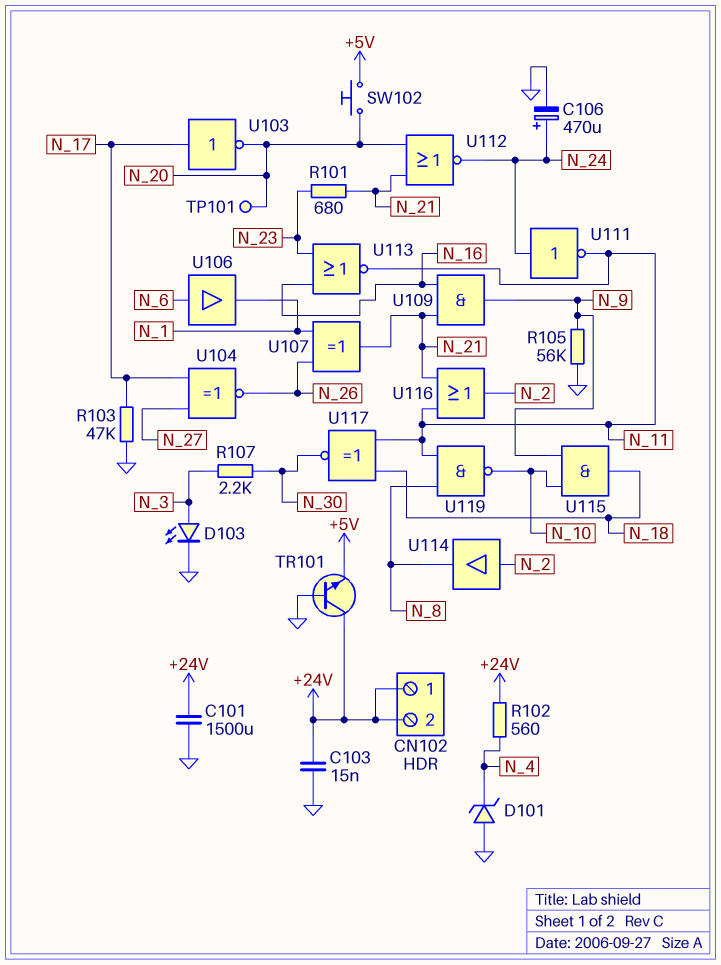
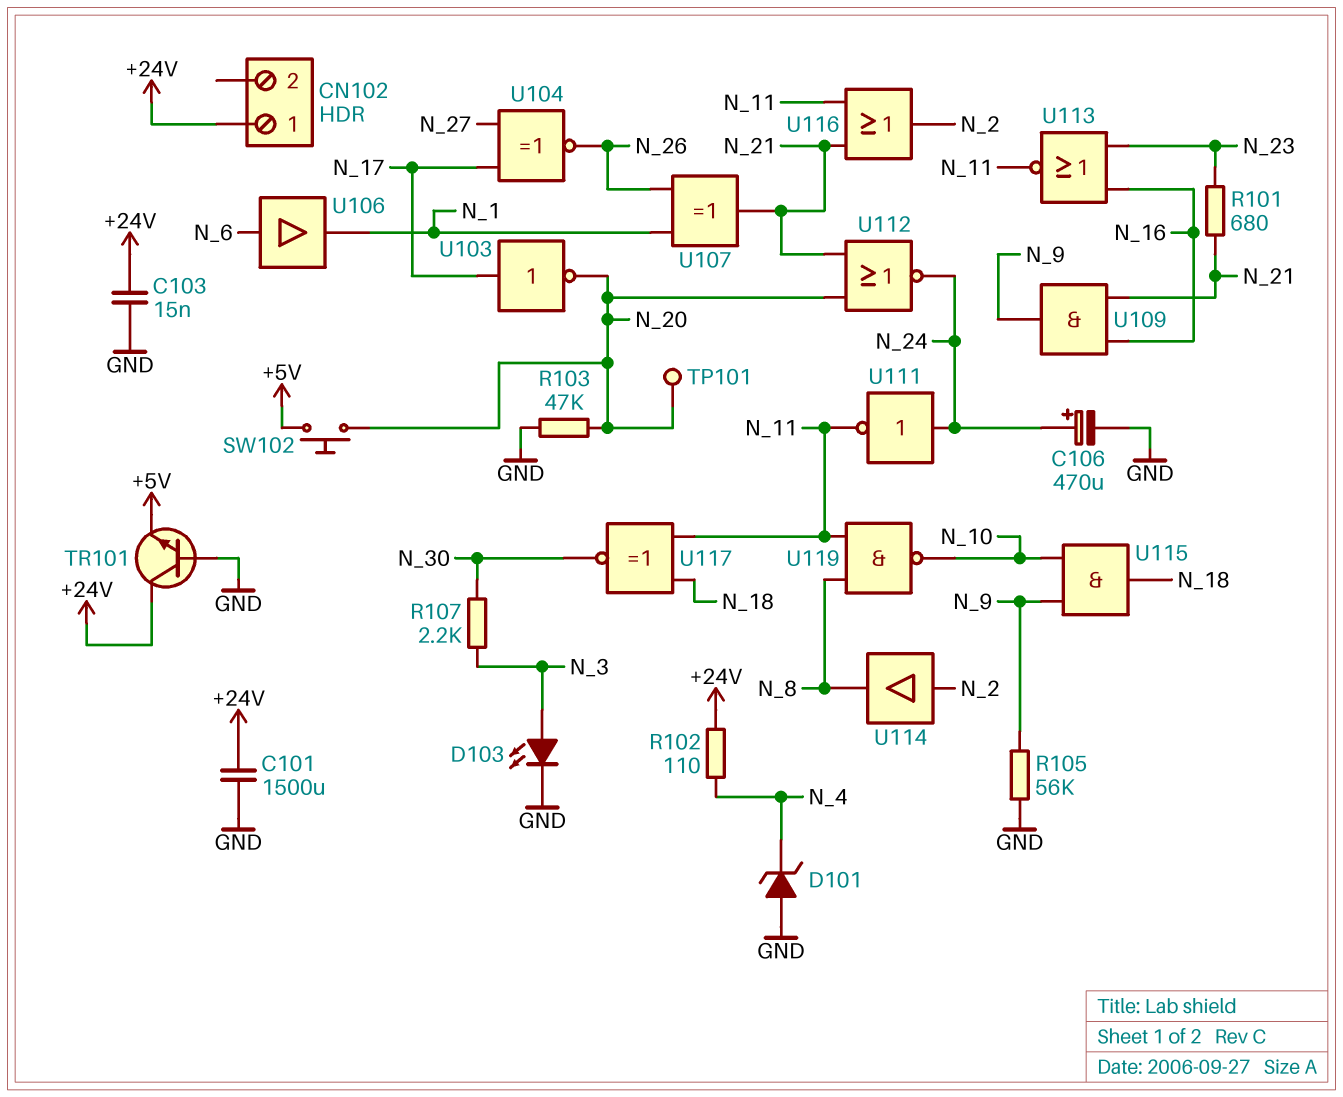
CN102 pin 2: +24V -> none
R102: 560 (+24V, N_4) -> 110 (+24V, N_4)
R103: 47k (GND, N_17) -> 47k (GND, N_20)

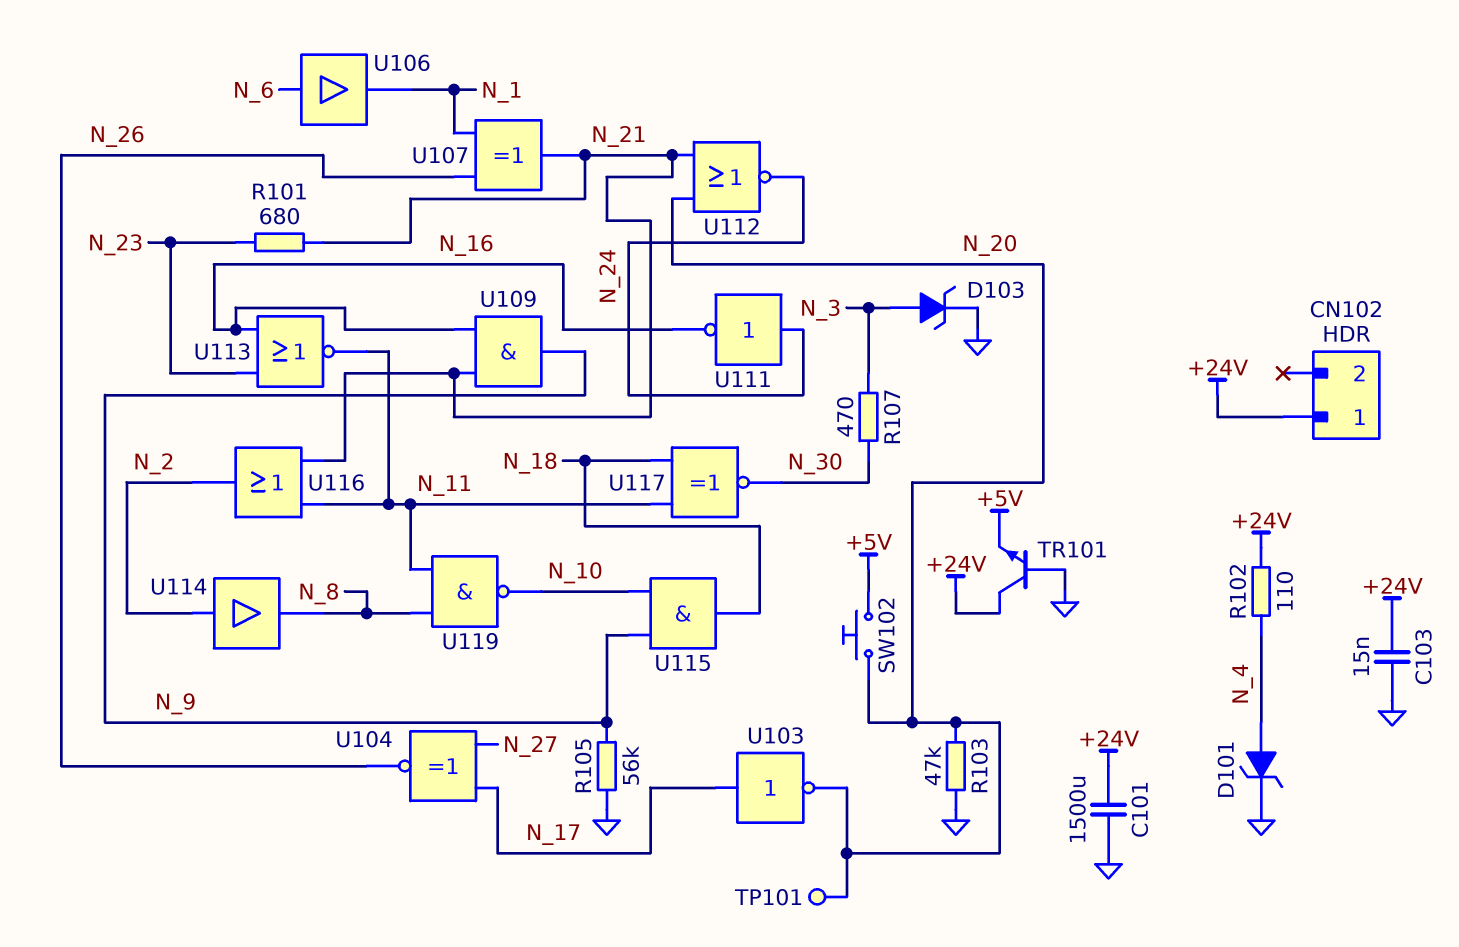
C106: 470uF (plus N_24, minus GND) -> none
D101: zener (A GND, K N_4) -> zener (A N_4, K GND)
D103: LED (A N_3, K GND) -> zener (A N_3, K GND)
R107: 2.2k (N_3, N_30) -> 470 (N_3, N_30)
U111: NOT (in N_24, out N_11) -> NOT (in N_24, out N_16)

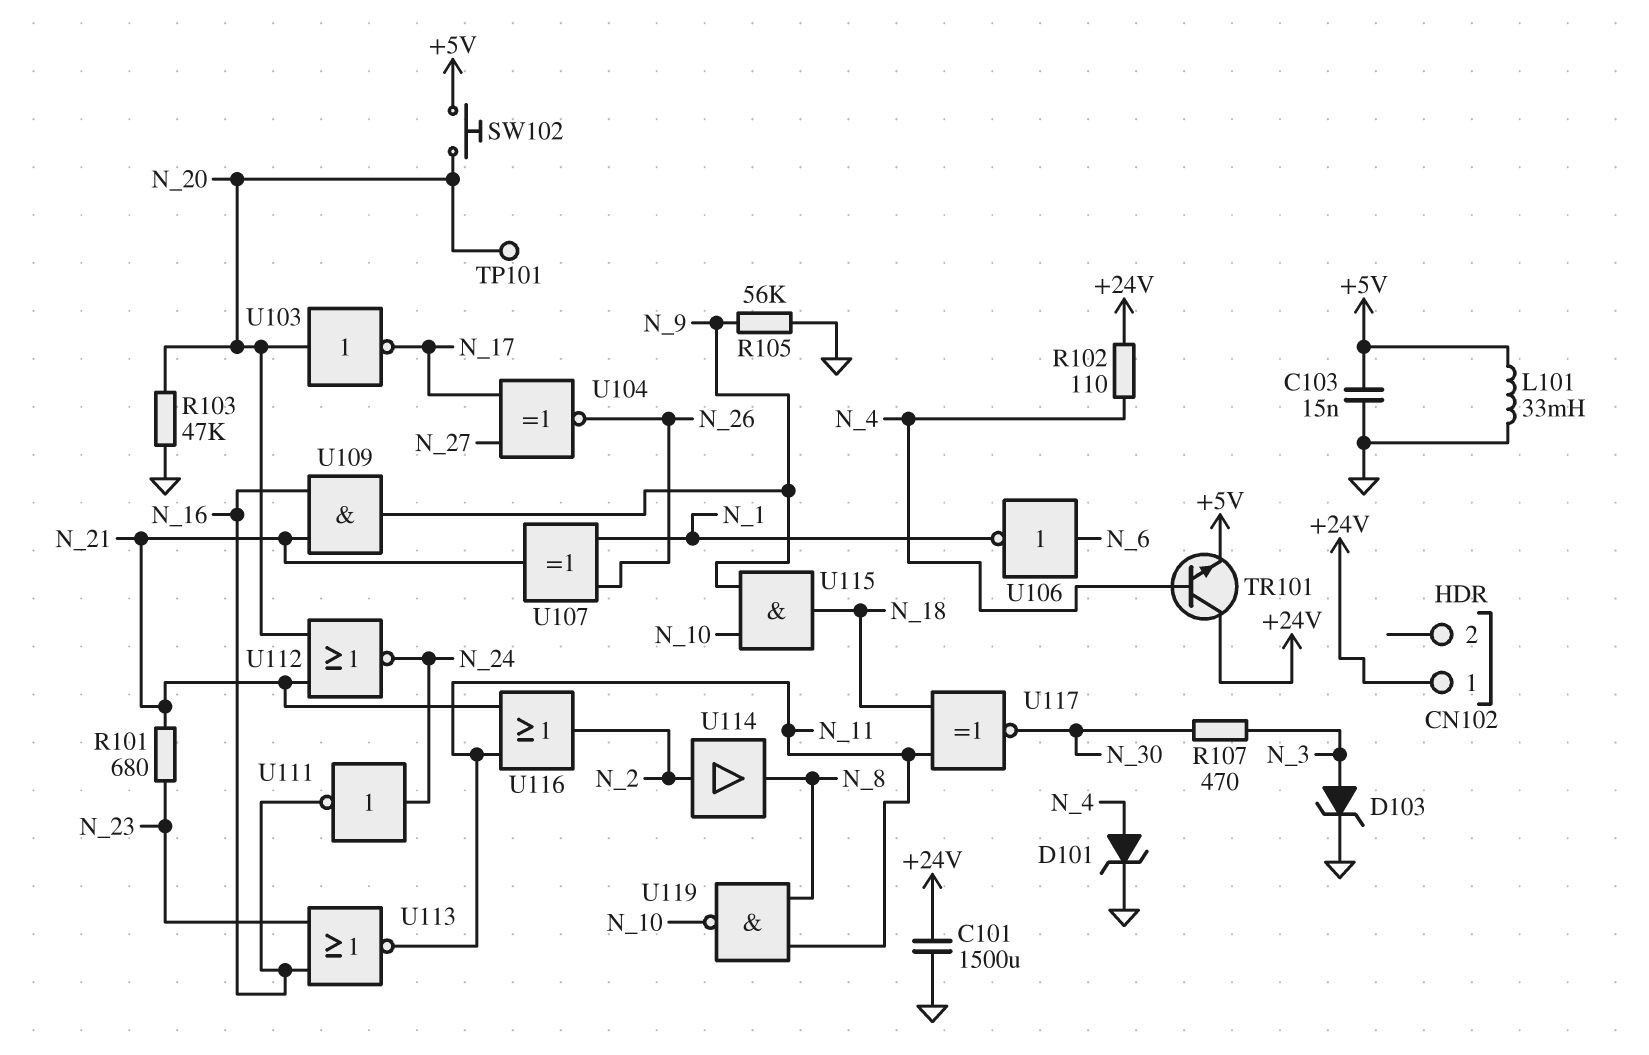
C103: 15nF (+24V, GND) -> 15nF (+5V, GND)
L101: none -> 33mH (+5V, GND)
TR101: NPN (B GND, C +24V, E +5V) -> NPN (B N_4, C +24V, E +5V)
U103: NOT (in N_17, out N_20) -> NOT (in N_20, out N_17)
U106: buffer (in N_6, out N_1) -> NOT (in N_6, out N_1)

